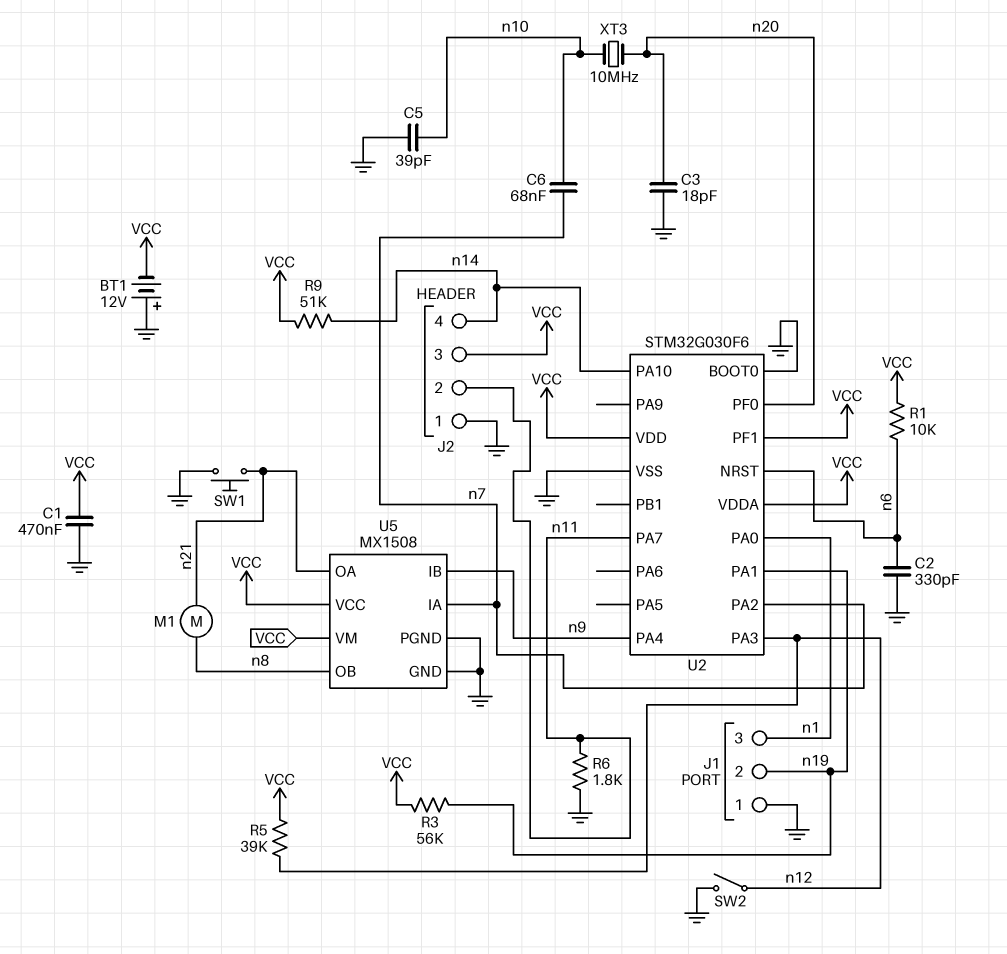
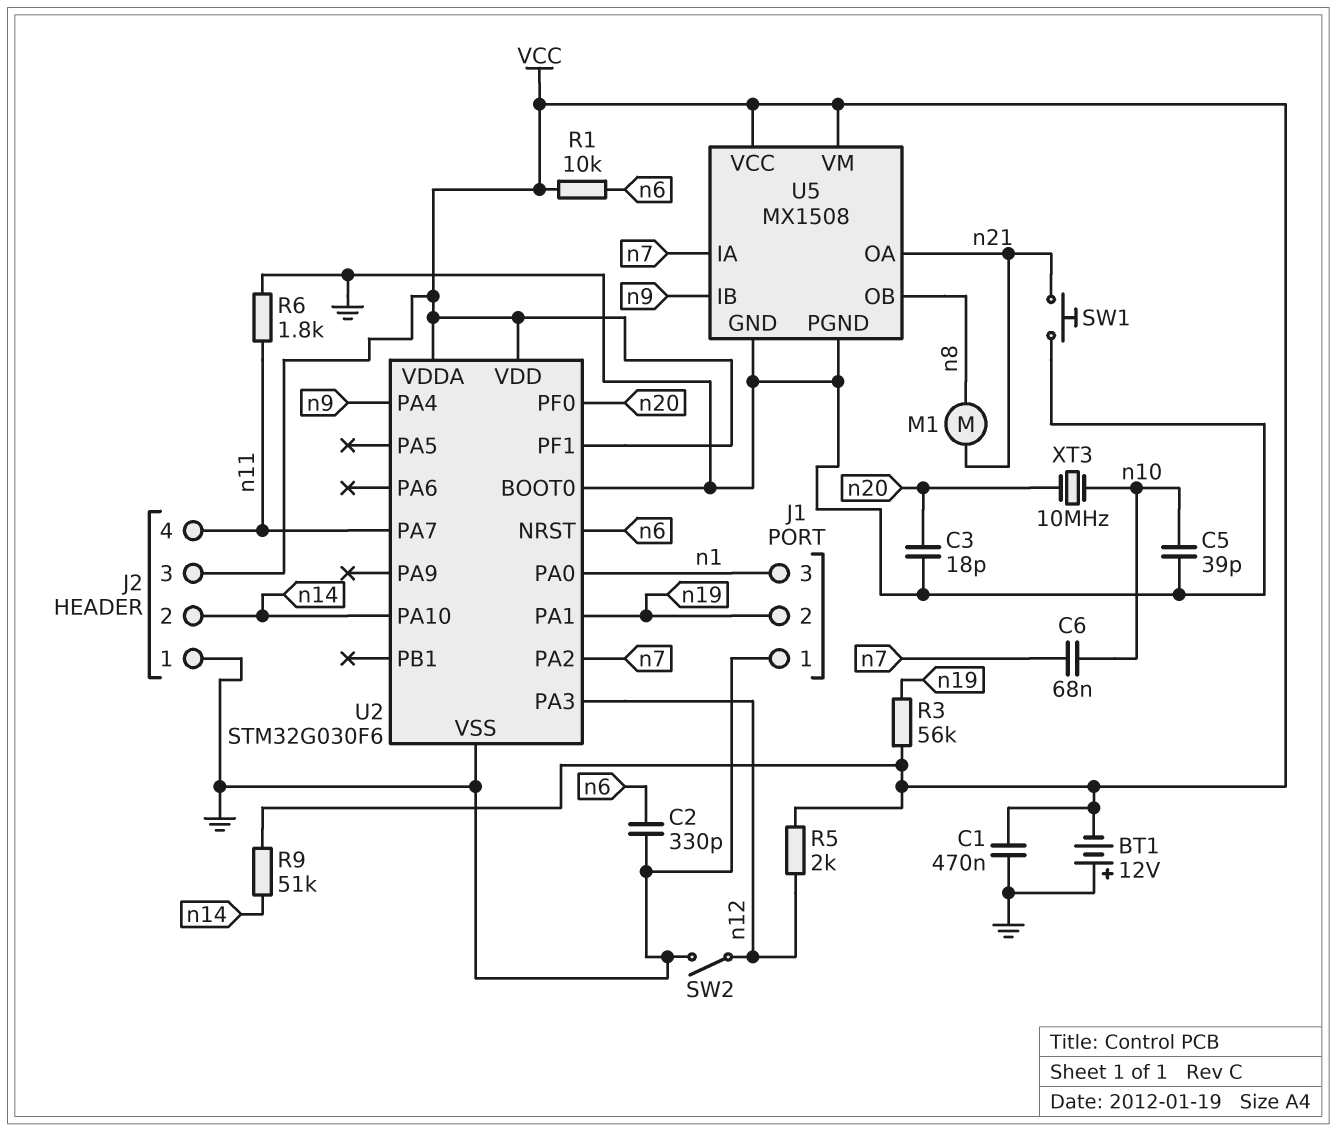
J2 pin 2: n11 -> n14
J2 pin 4: n14 -> n11
R5: 39k (VCC, n12) -> 2k (VCC, n12)

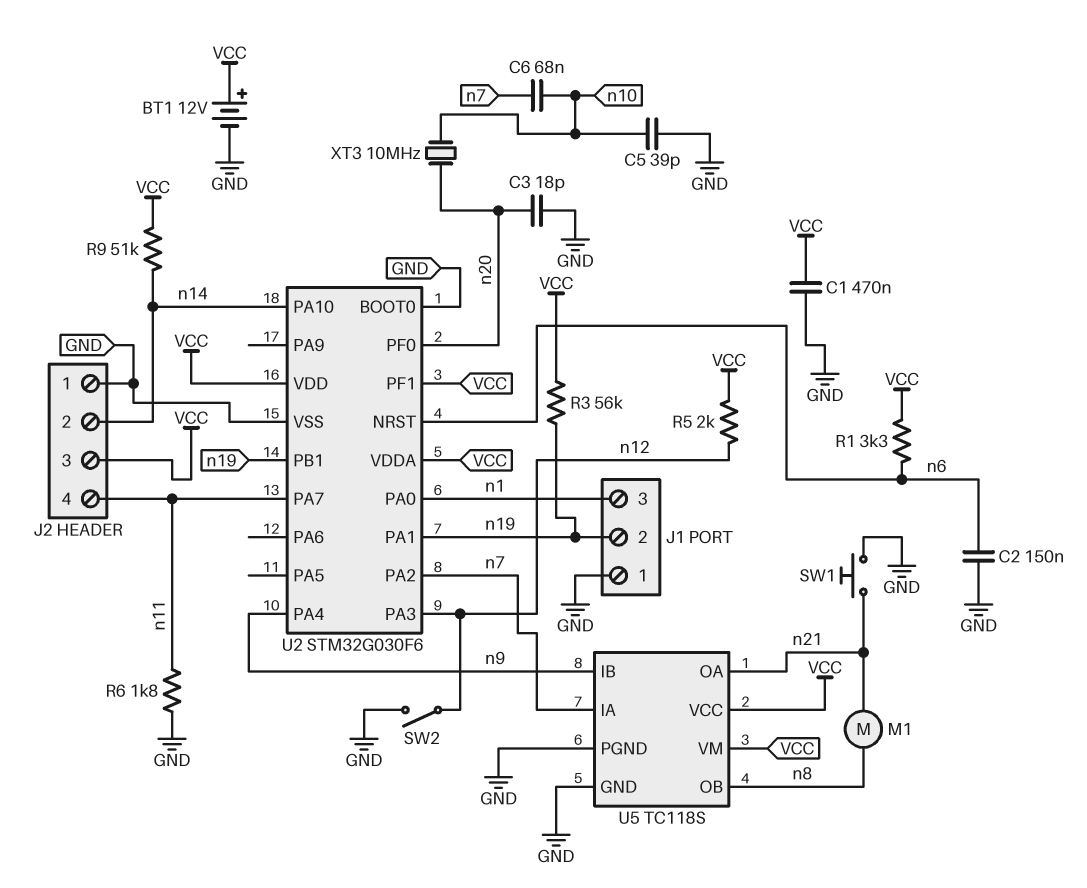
BT1: 12V (plus GND, minus VCC) -> 12V (plus VCC, minus GND)
C2: 330pF (GND, n6) -> 150nF (GND, n6)
R1: 10k (VCC, n6) -> 3.3k (VCC, n6)
U2 pin PB1: none -> n19
U5: MX1508 -> TC118S

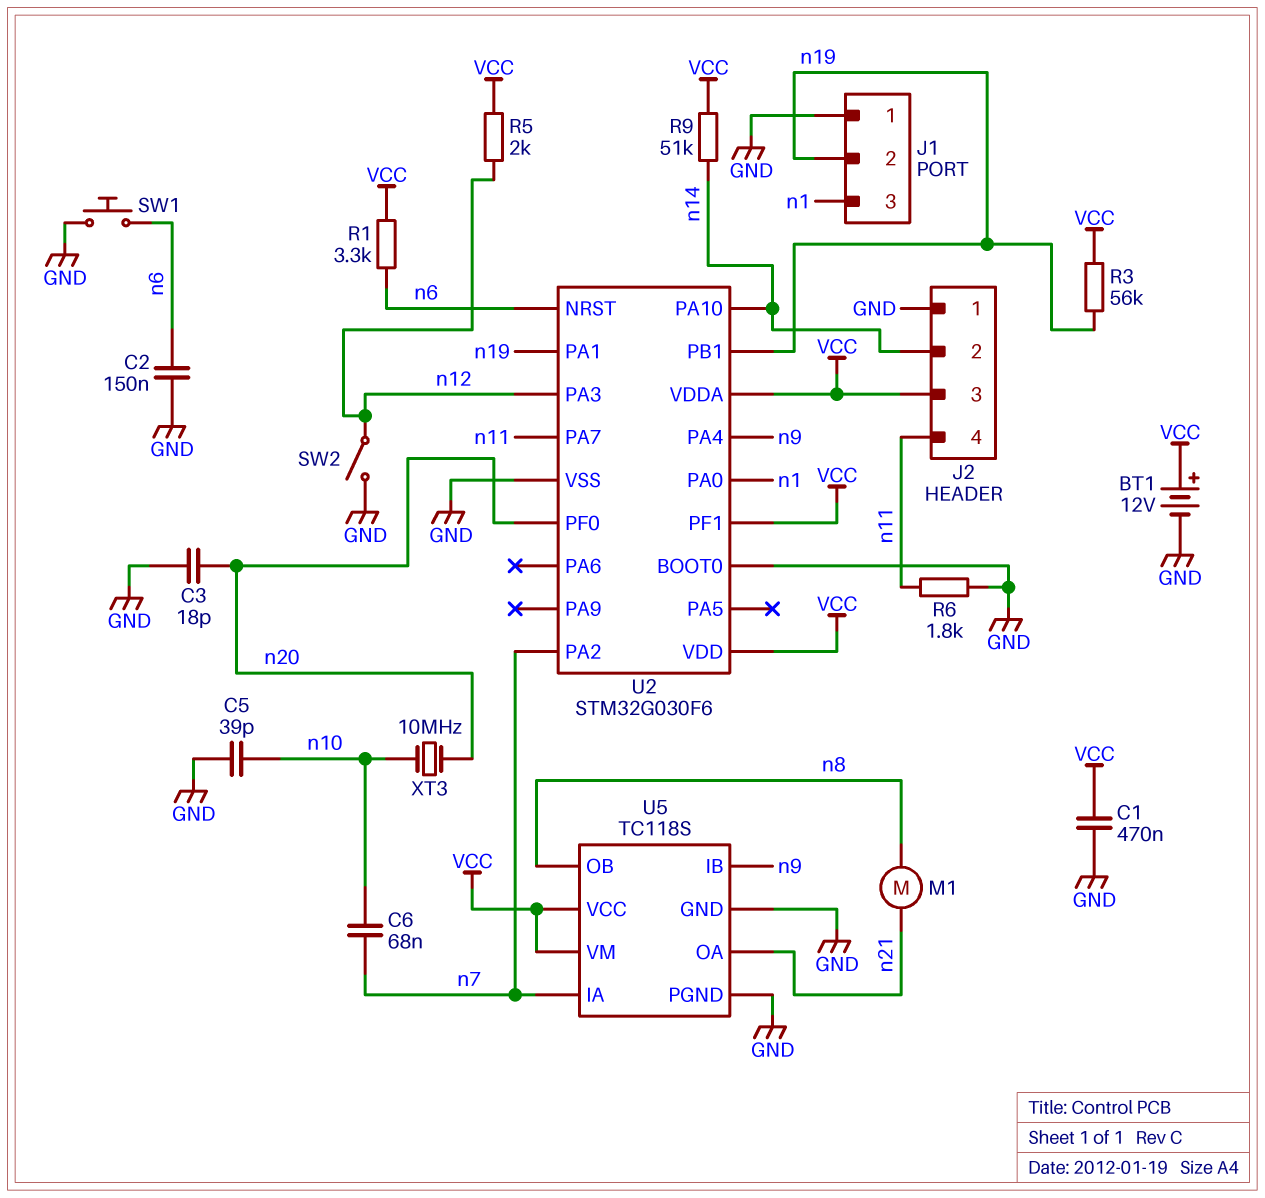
SW1: button (GND, n21) -> button (GND, n6)

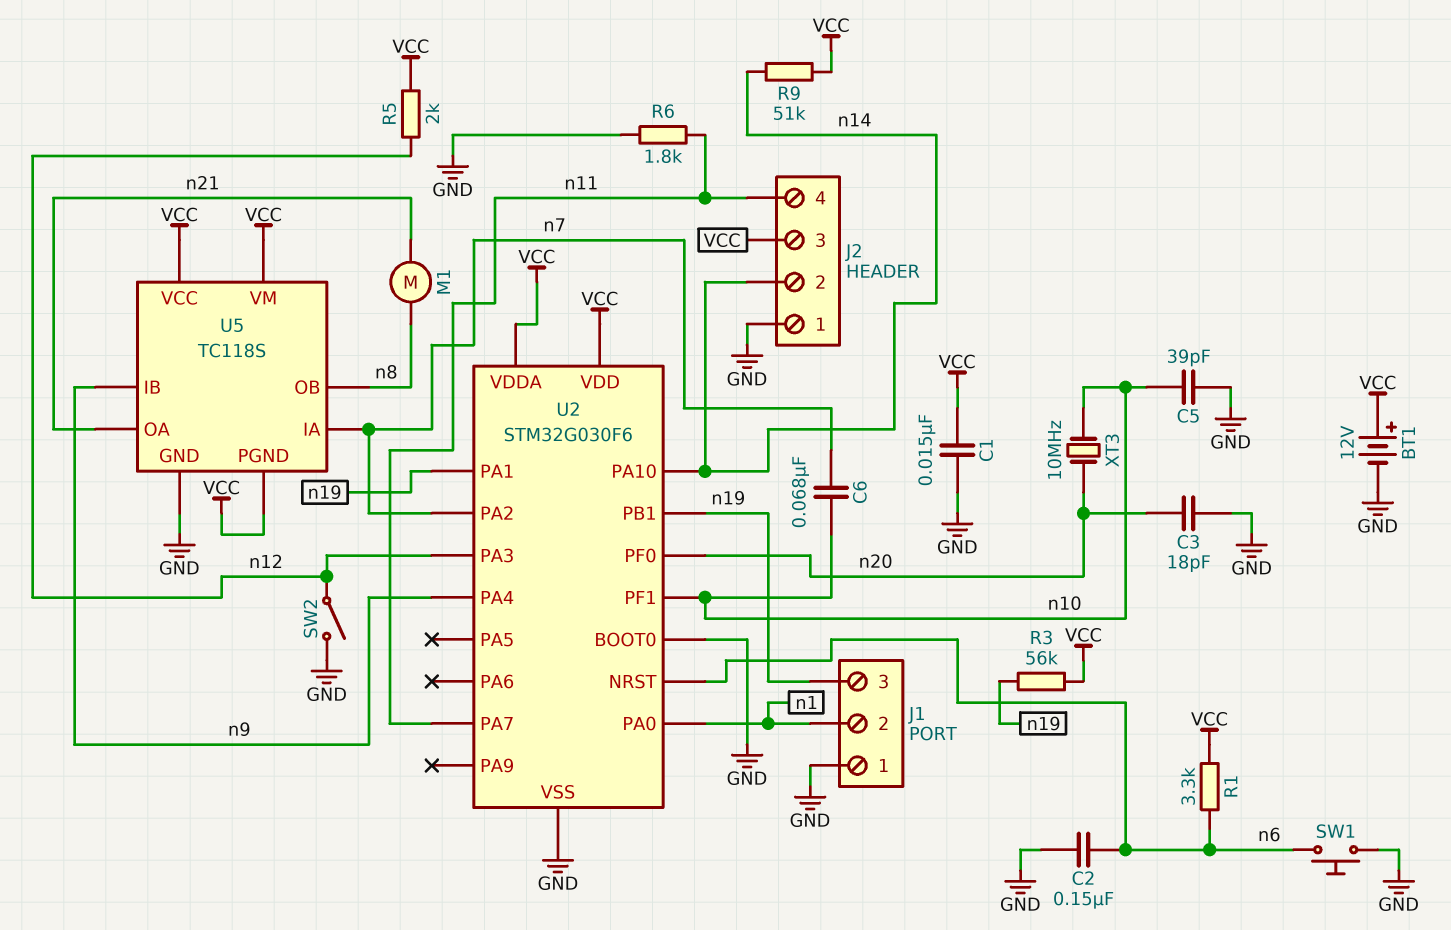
C1: 470nF (GND, VCC) -> 15nF (GND, VCC)
J1 pin 2: n19 -> n1
J1 pin 3: n1 -> n19
U2 pin PF1: VCC -> n10
U5 pin PGND: GND -> VCC

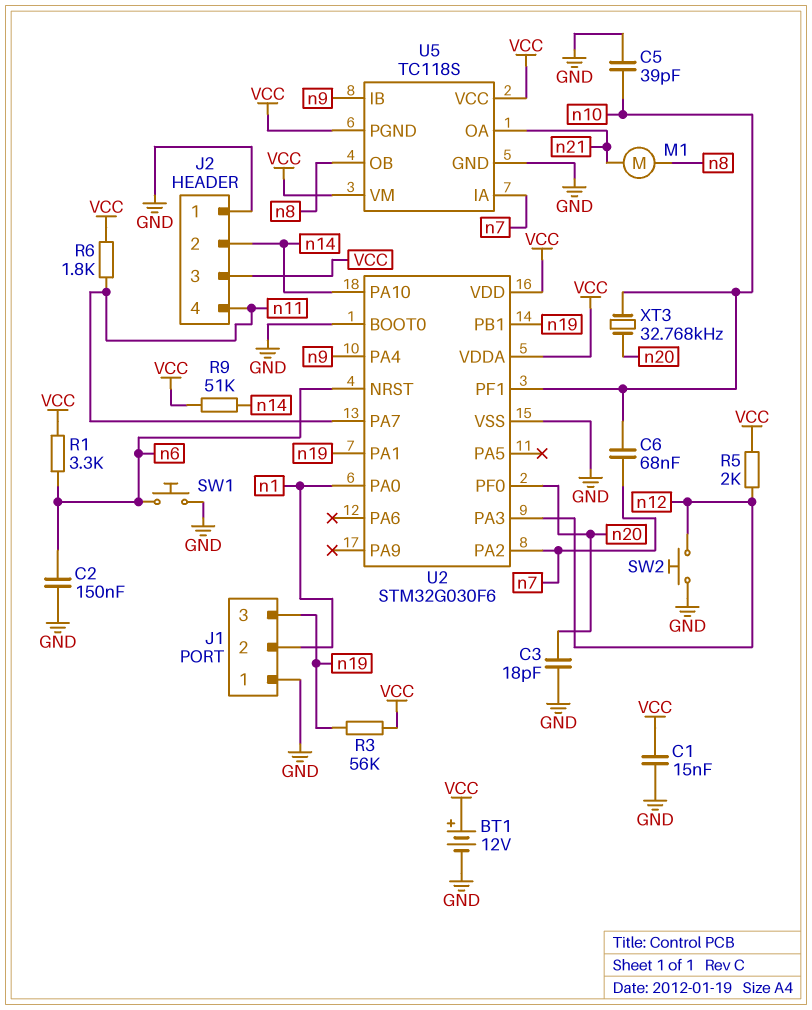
R6: 1.8k (GND, n11) -> 1.8k (VCC, n11)
SW2: switch (GND, n12) -> button (GND, n12)
XT3: 10MHz (n10, n20) -> 32.768kHz (n10, n20)

